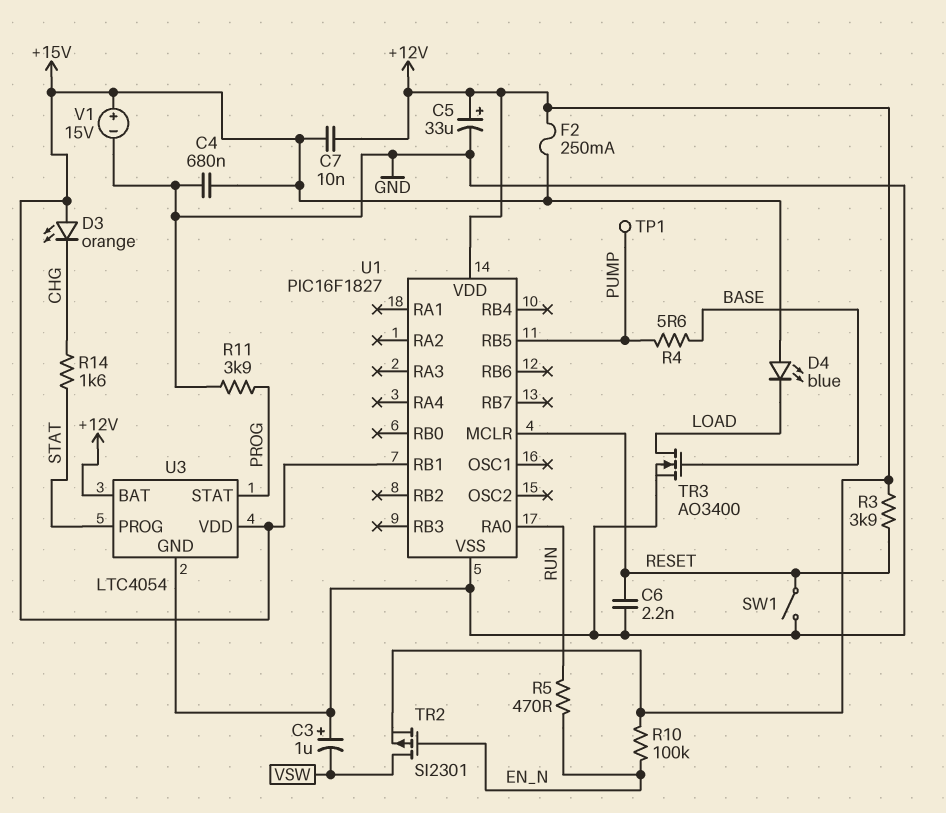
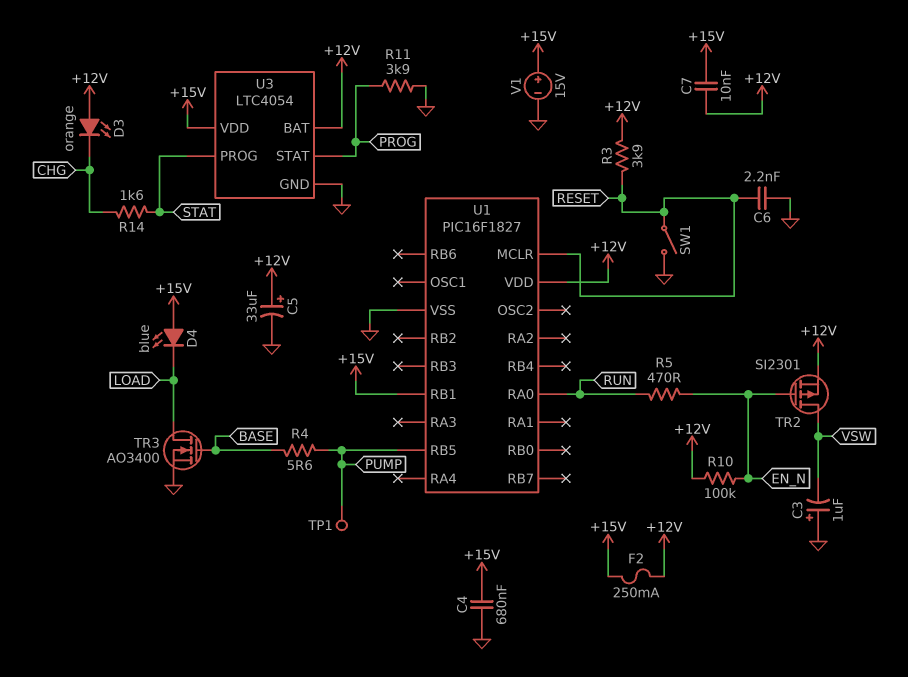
D3: LED orange (A +15V, K CHG) -> LED orange (A +12V, K CHG)

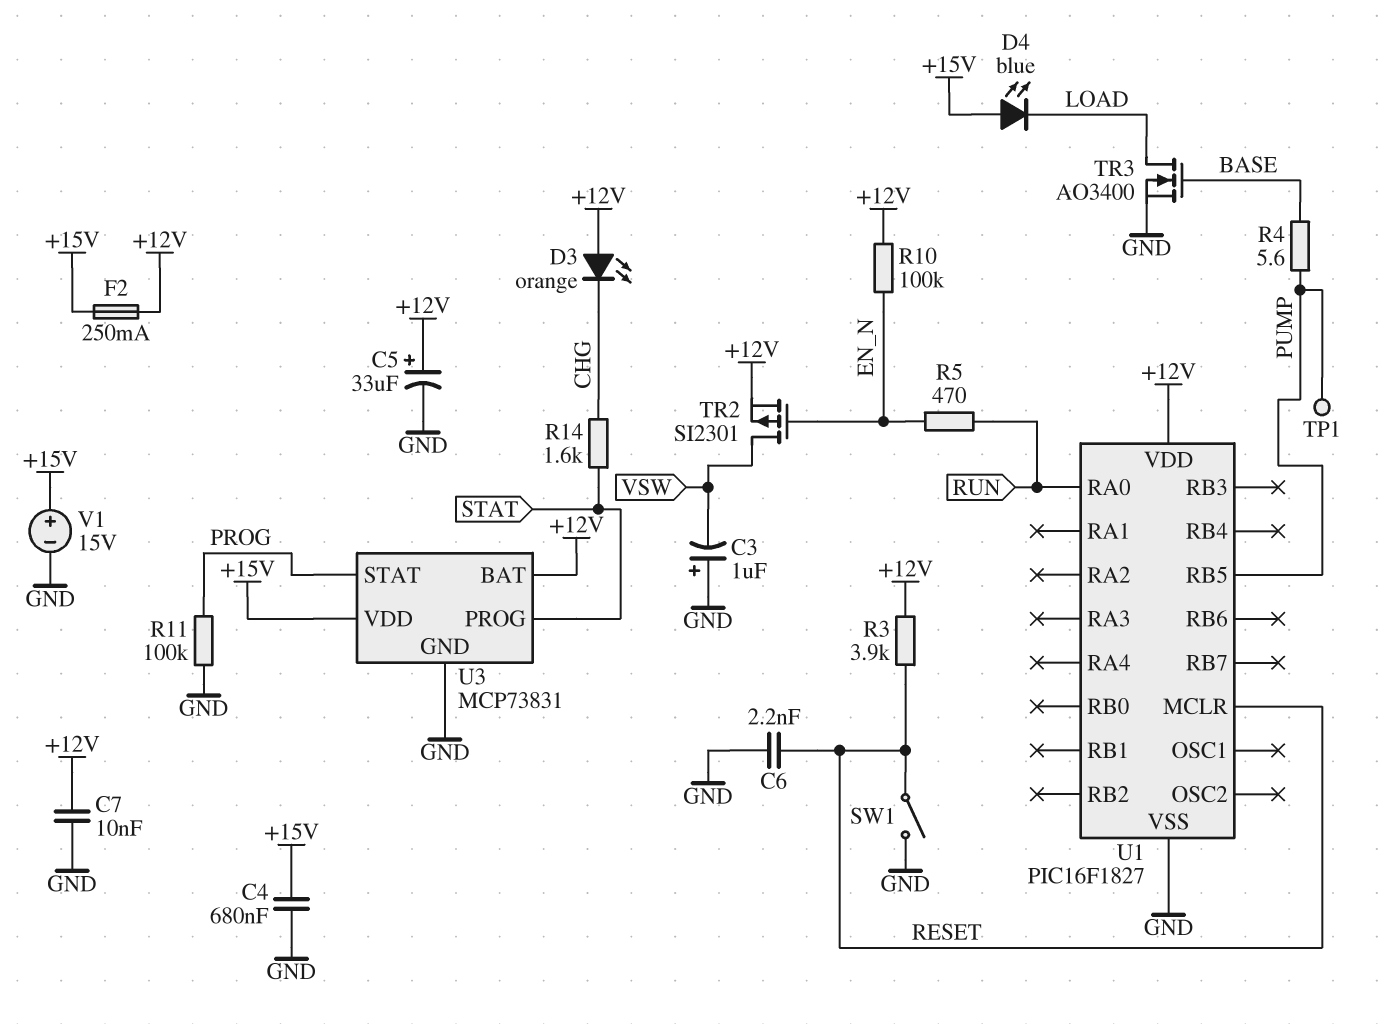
C7: 10nF (+12V, +15V) -> 10nF (+12V, GND)
R11: 3.9k (GND, PROG) -> 100k (GND, PROG)
U1 pin RB1: +15V -> none
U3: LTC4054 -> MCP73831

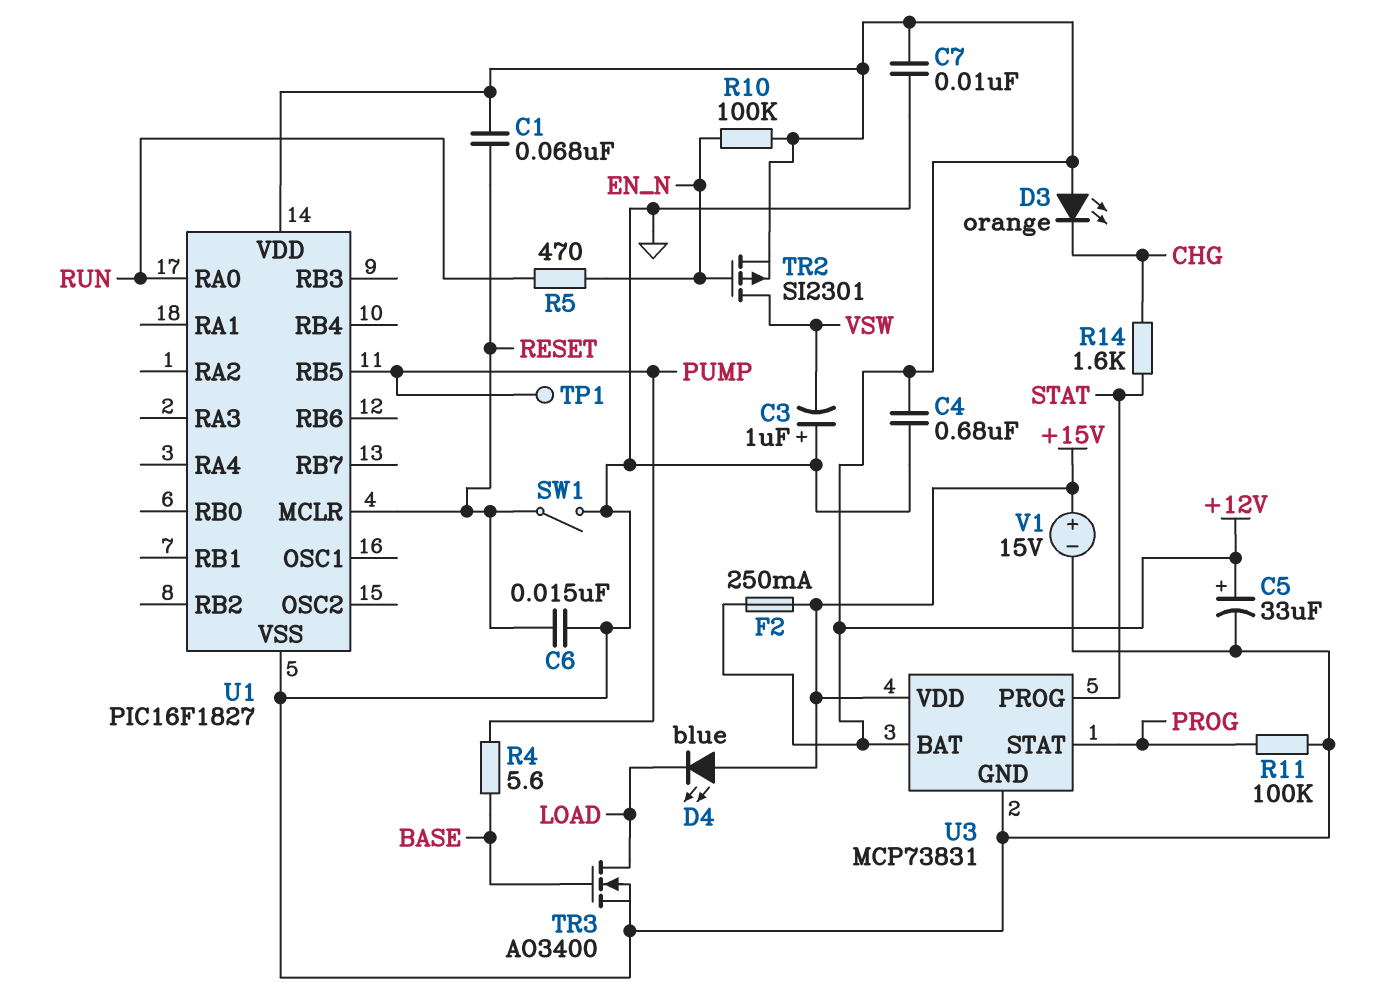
C1: none -> 68nF (+12V, RESET)
C4: 680nF (+15V, GND) -> 680nF (+12V, GND)
C6: 2.2nF (GND, RESET) -> 15nF (GND, RESET)
R3: 3.9k (+12V, RESET) -> none

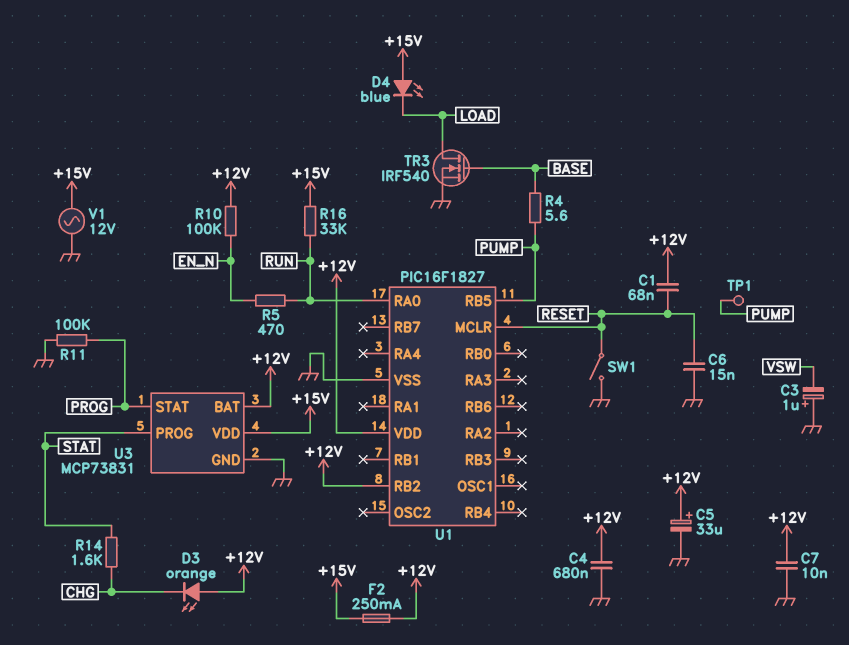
R16: none -> 33k (+15V, RUN)
TR2: PMOS SI2301 (G EN_N, D VSW, S +12V) -> none
TR3: NMOS AO3400 (G BASE, D LOAD, S GND) -> NMOS IRF540 (G BASE, D LOAD, S GND)
U1 pin RB2: none -> +12V
V1: 15V (plus +15V, minus GND) -> AC 12V (+15V, GND)

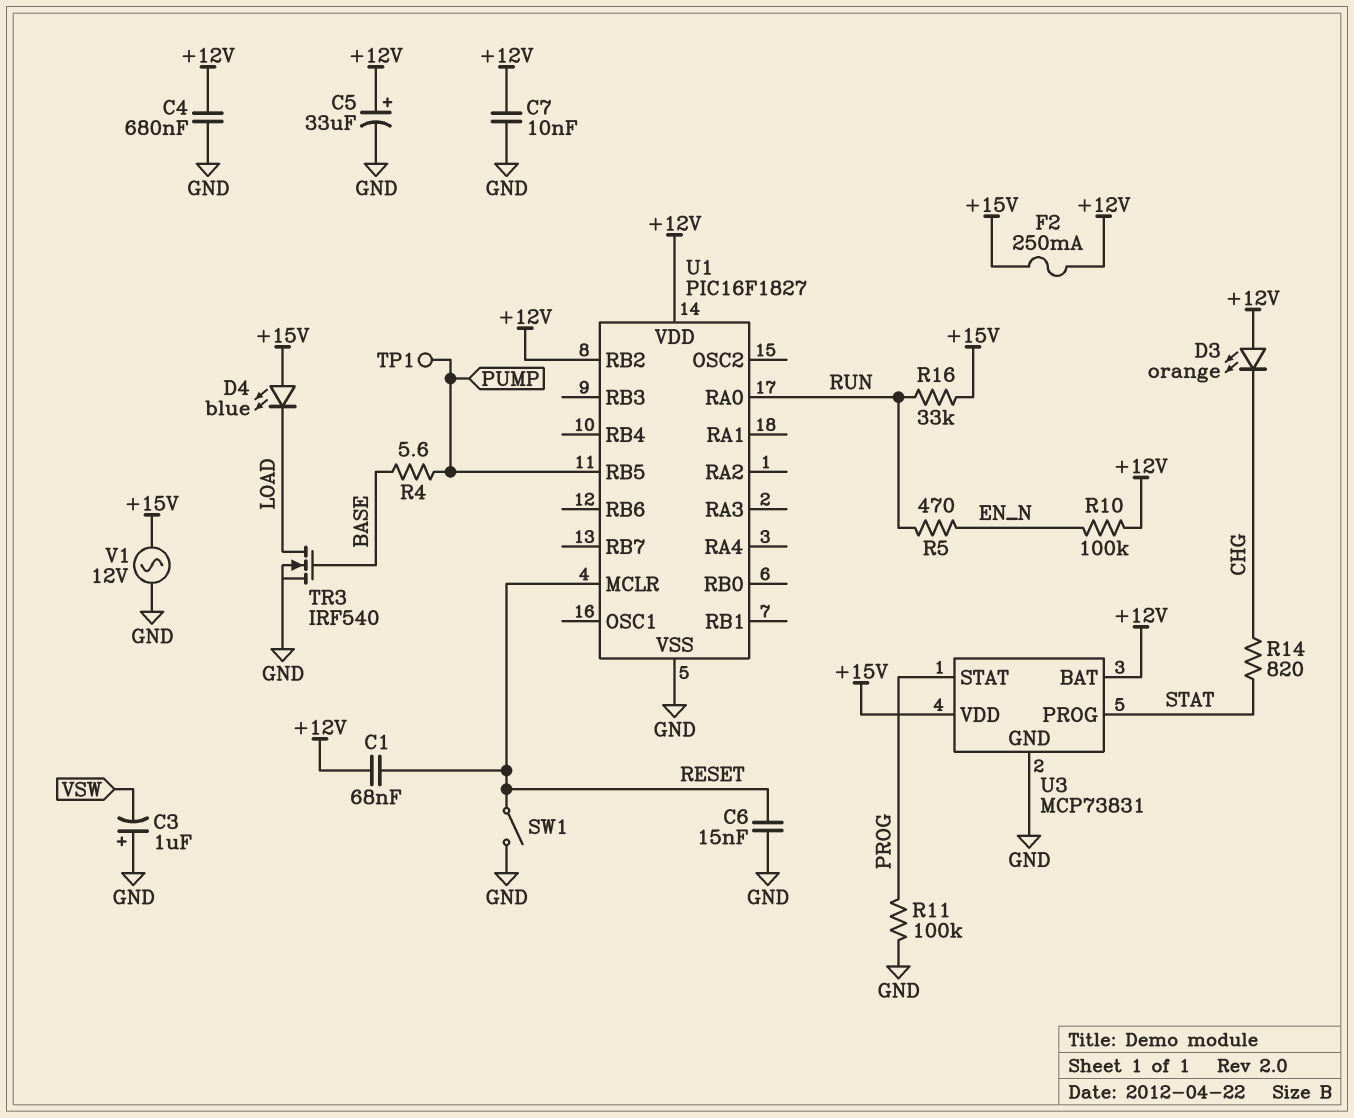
R14: 1.6k (CHG, STAT) -> 820 (CHG, STAT)

